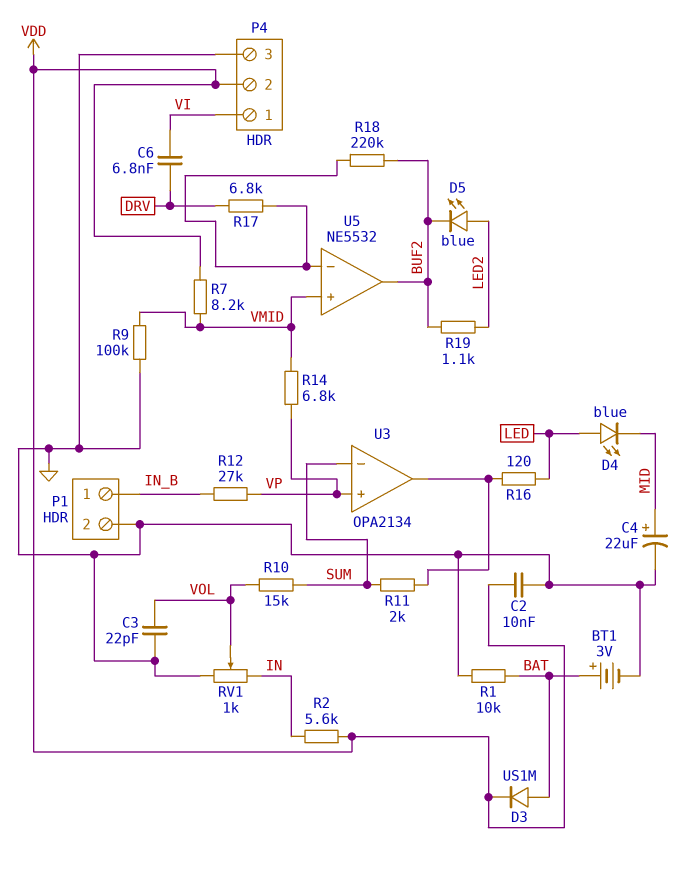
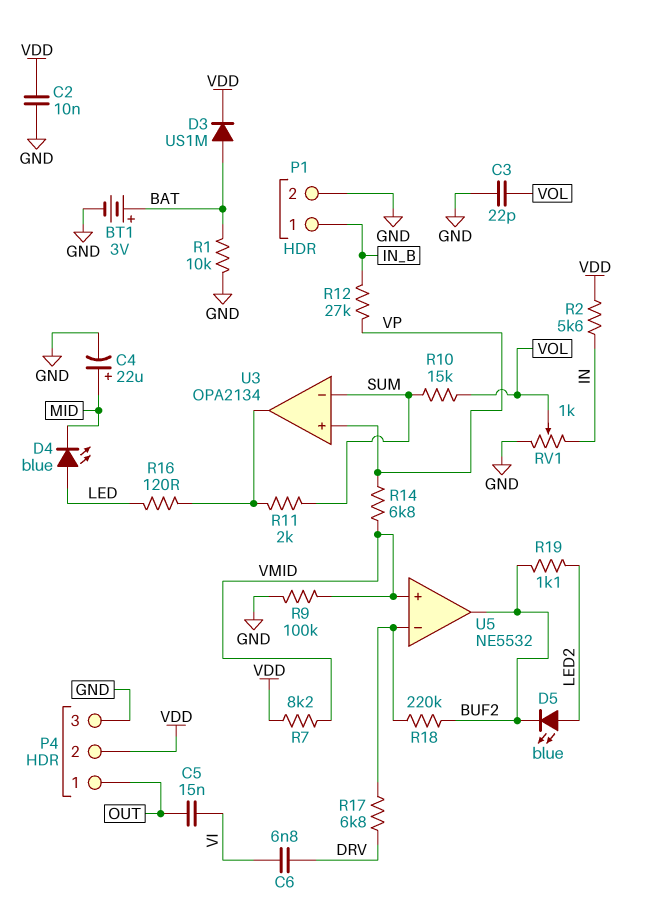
C5: none -> 15nF (OUT, VI)
P4 pin 1: VI -> OUT

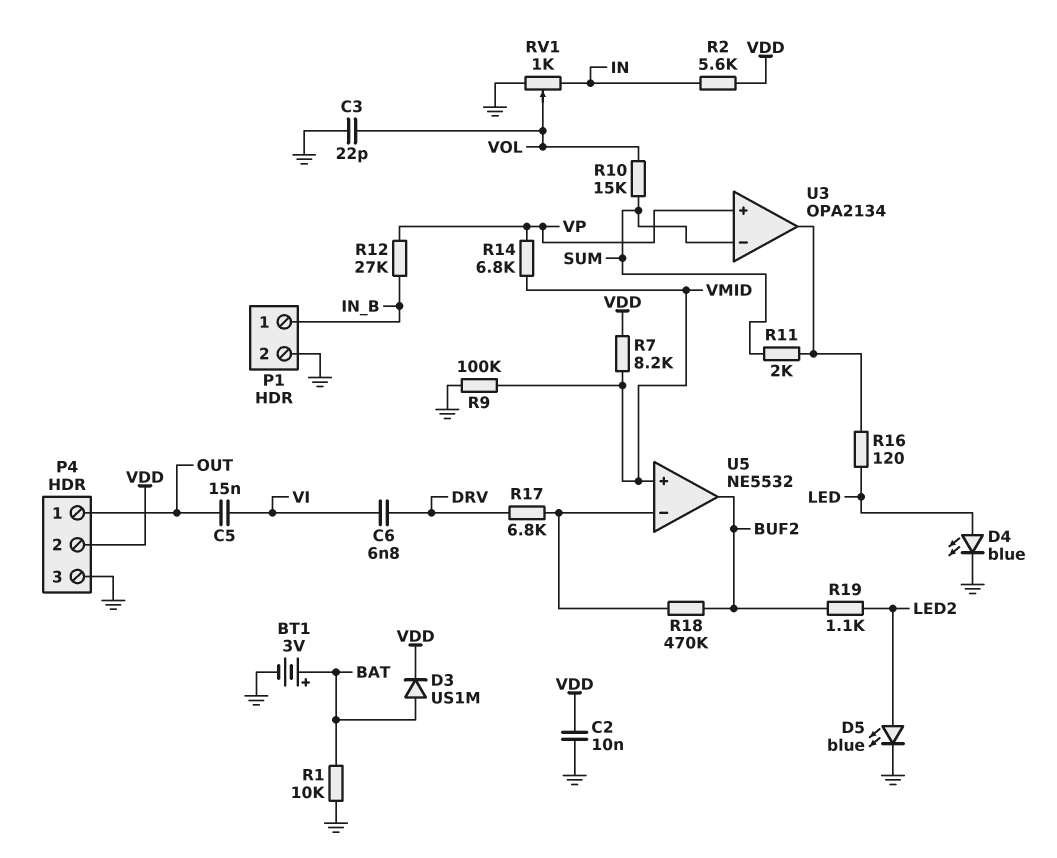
C4: 22uF (plus MID, minus GND) -> none
D4: LED blue (A LED, K MID) -> LED blue (A LED, K GND)
D5: LED blue (A LED2, K BUF2) -> LED blue (A LED2, K GND)
R18: 220k (BUF2, U5/in-) -> 470k (BUF2, U5/in-)

